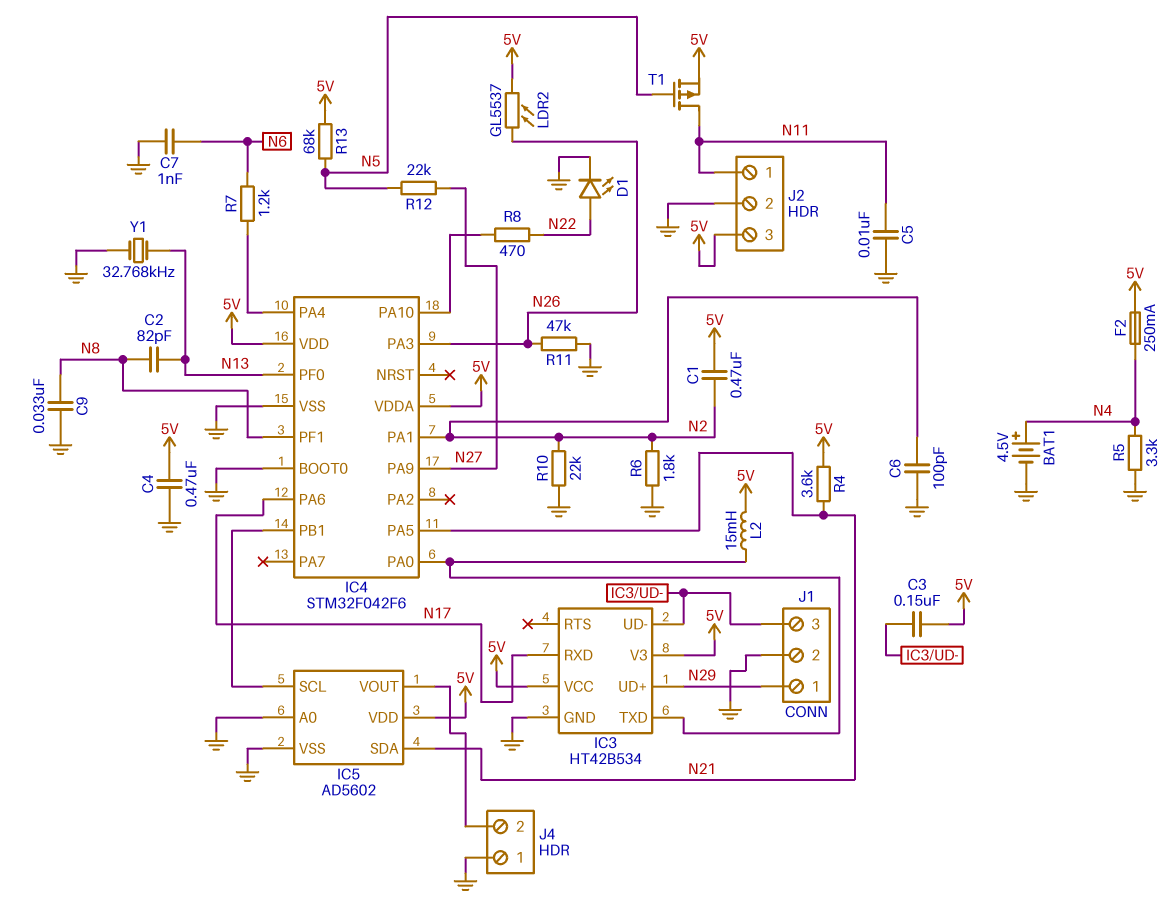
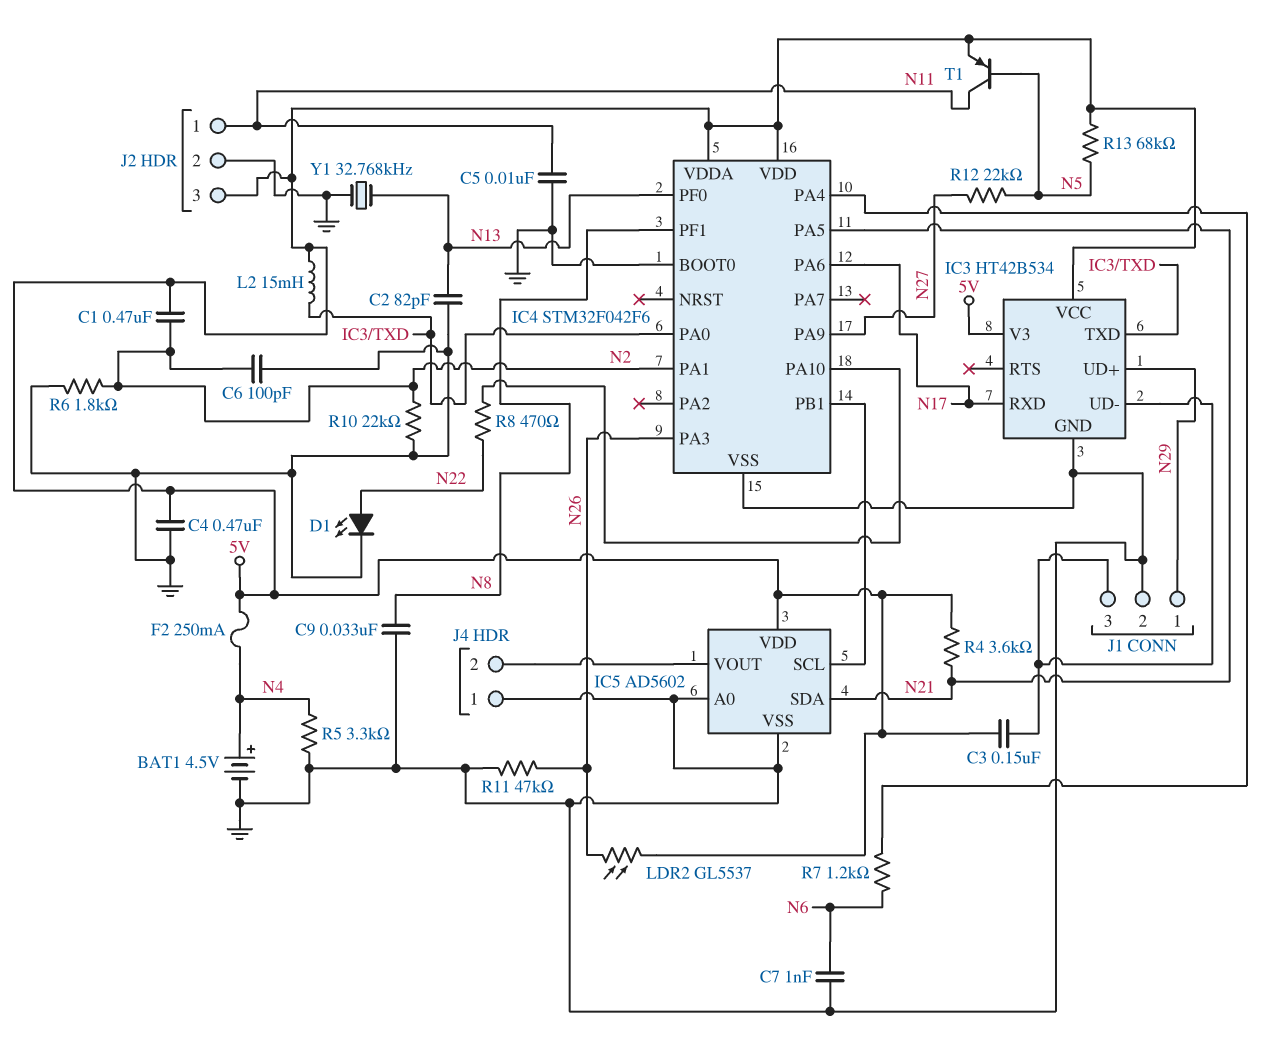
C2: 82pF (N8, N13) -> 82pF (GND, N13)
T1: PMOS (G N5, D N11, S 5V) -> PNP (B N5, C N11, E 5V)

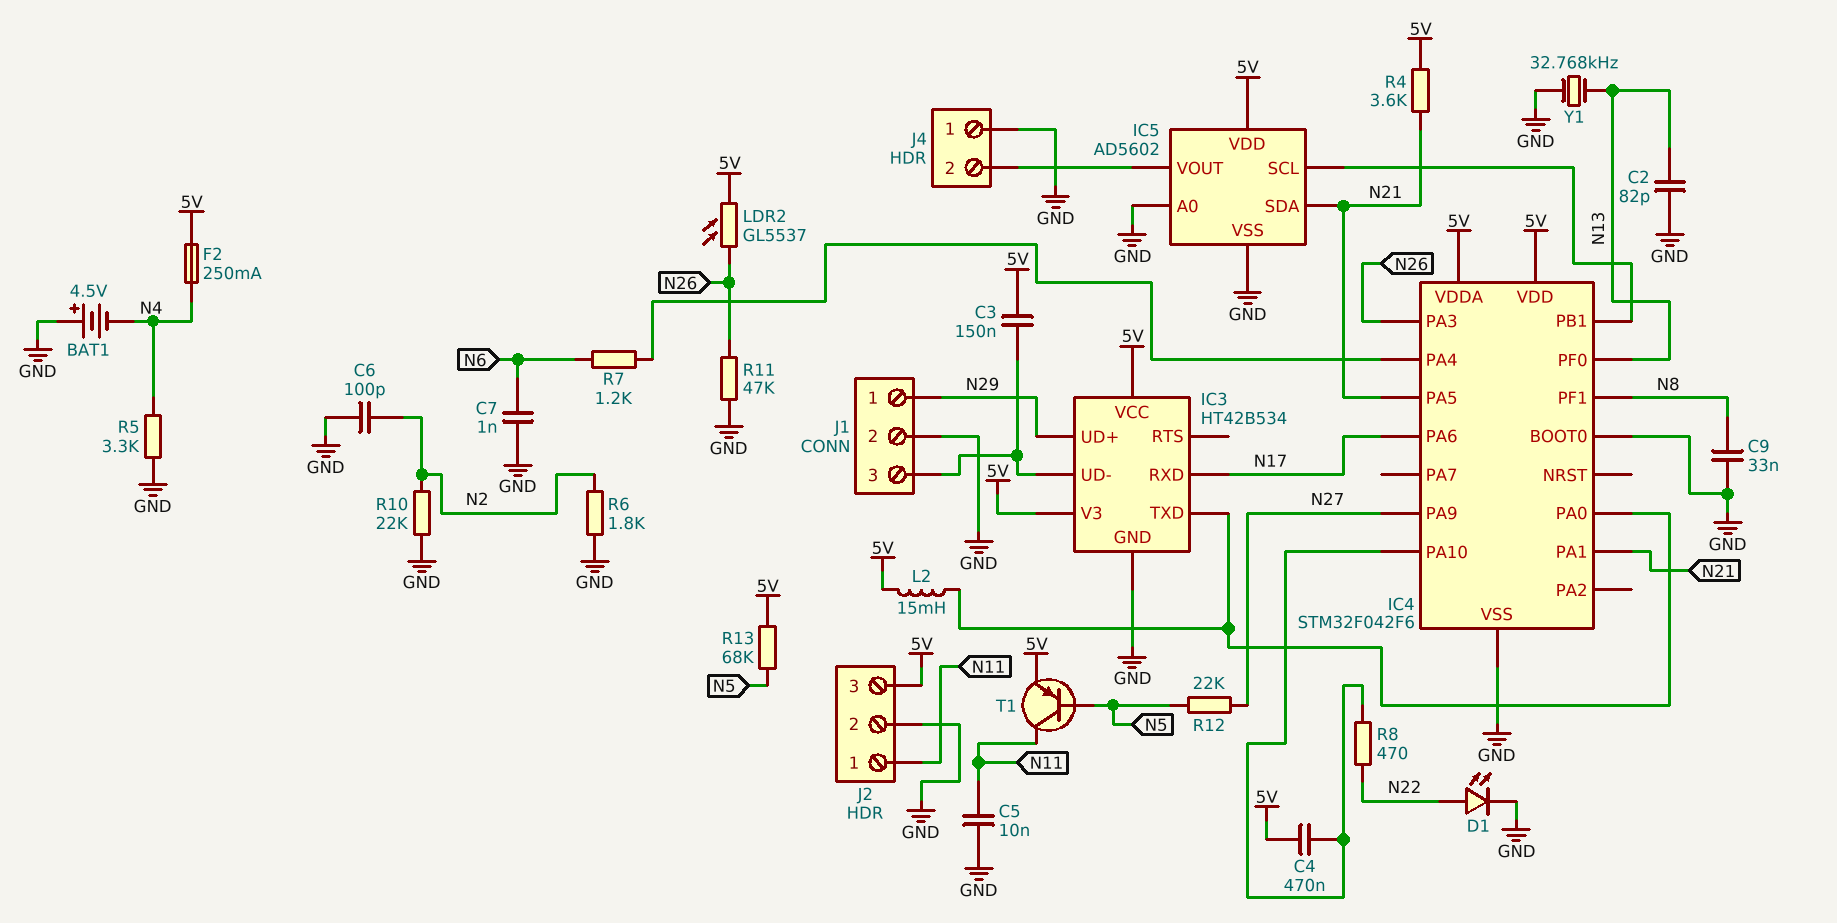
BAT1: 4.5V (plus N4, minus GND) -> 4.5V (plus GND, minus N4)
C1: 470nF (5V, N2) -> none
C4: 470nF (5V, GND) -> 470nF (5V, IC4/PA10)
IC4 pin PA1: N2 -> N21

